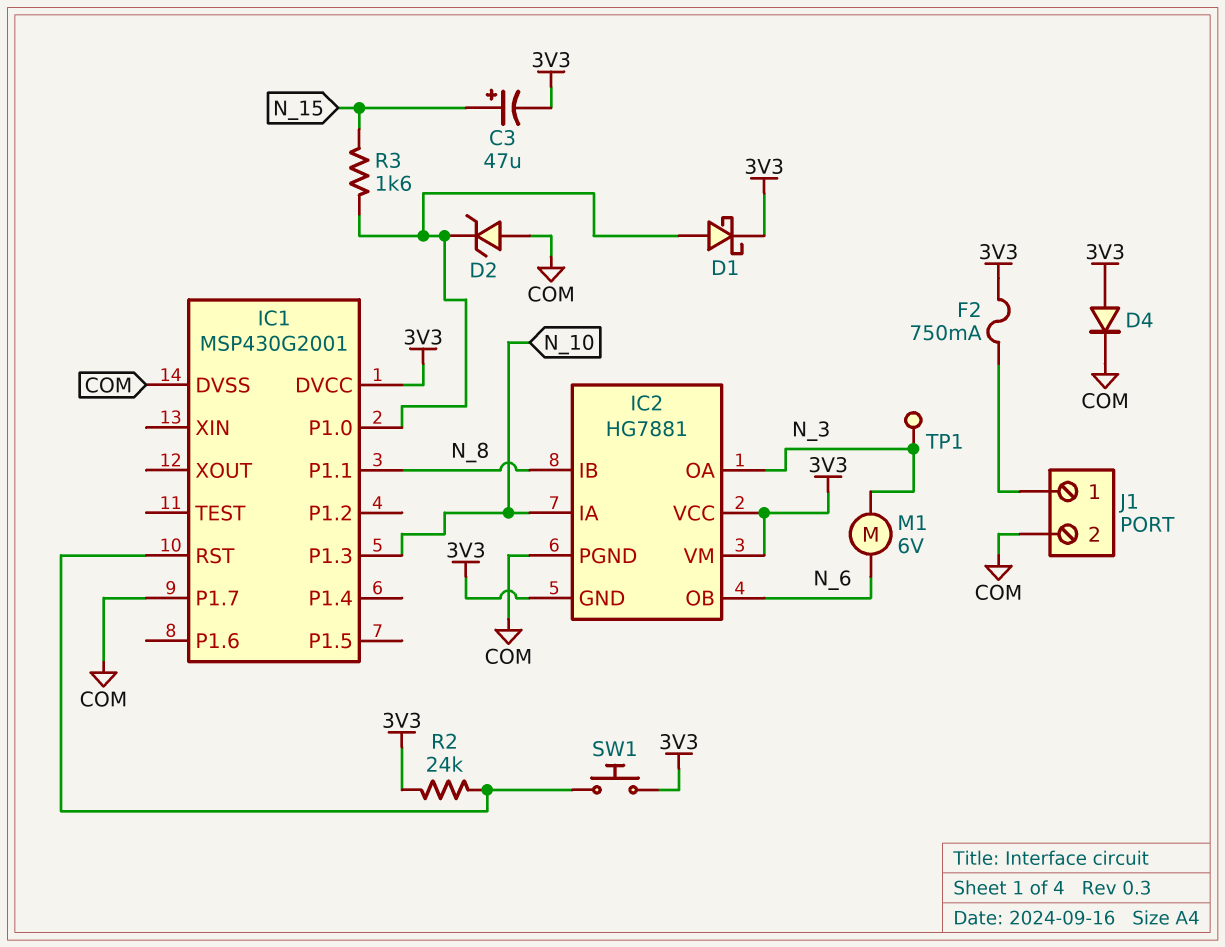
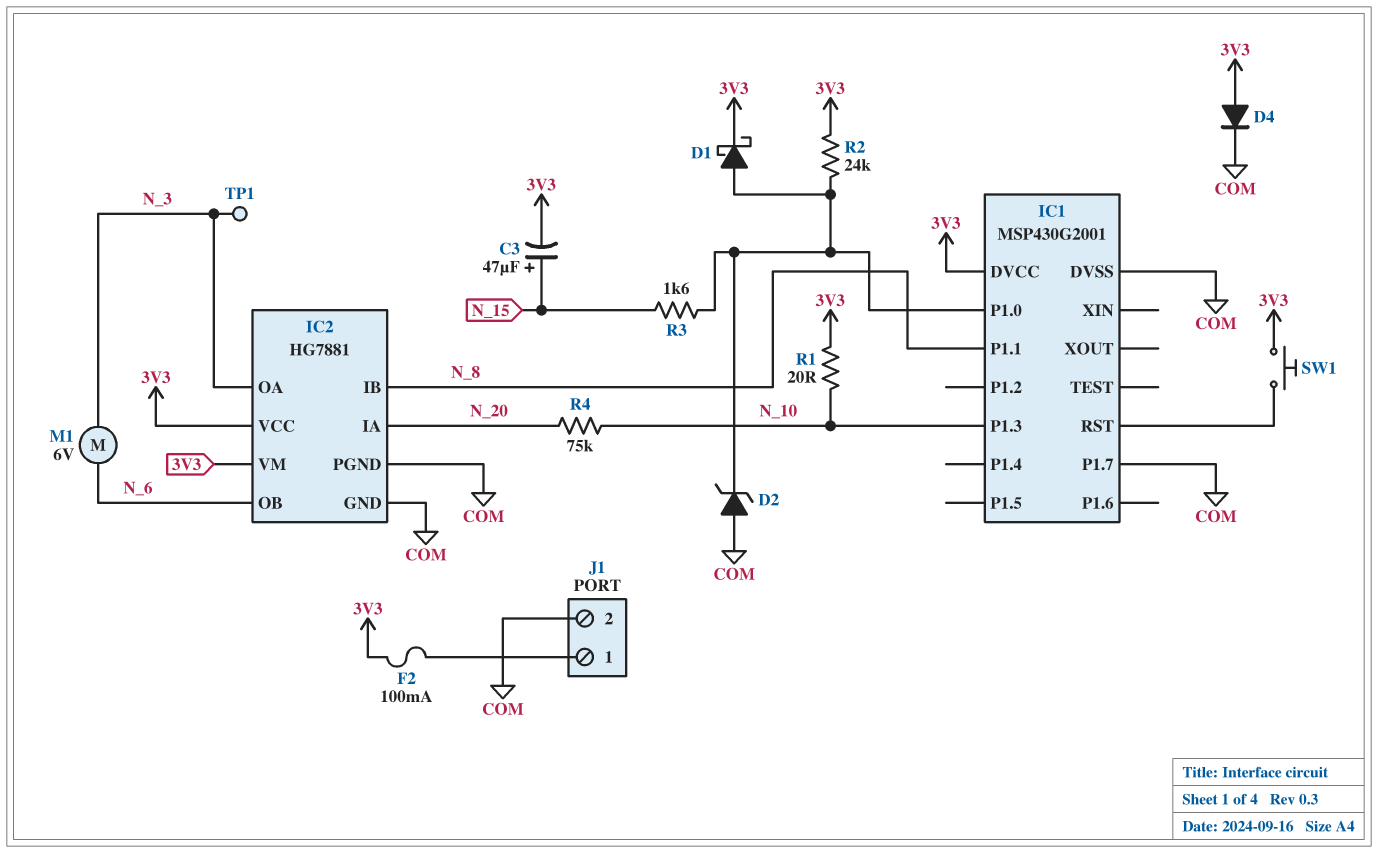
F2: 750mA (3V3, J1/1) -> 100mA (3V3, J1/1)
IC2 pin GND: 3V3 -> COM
IC2 pin IA: N_10 -> N_20
R1: none -> 20 (3V3, N_10)
R2: 24k (3V3, IC1/RST) -> 24k (3V3, IC1/P1.0)
R4: none -> 75k (N_10, N_20)

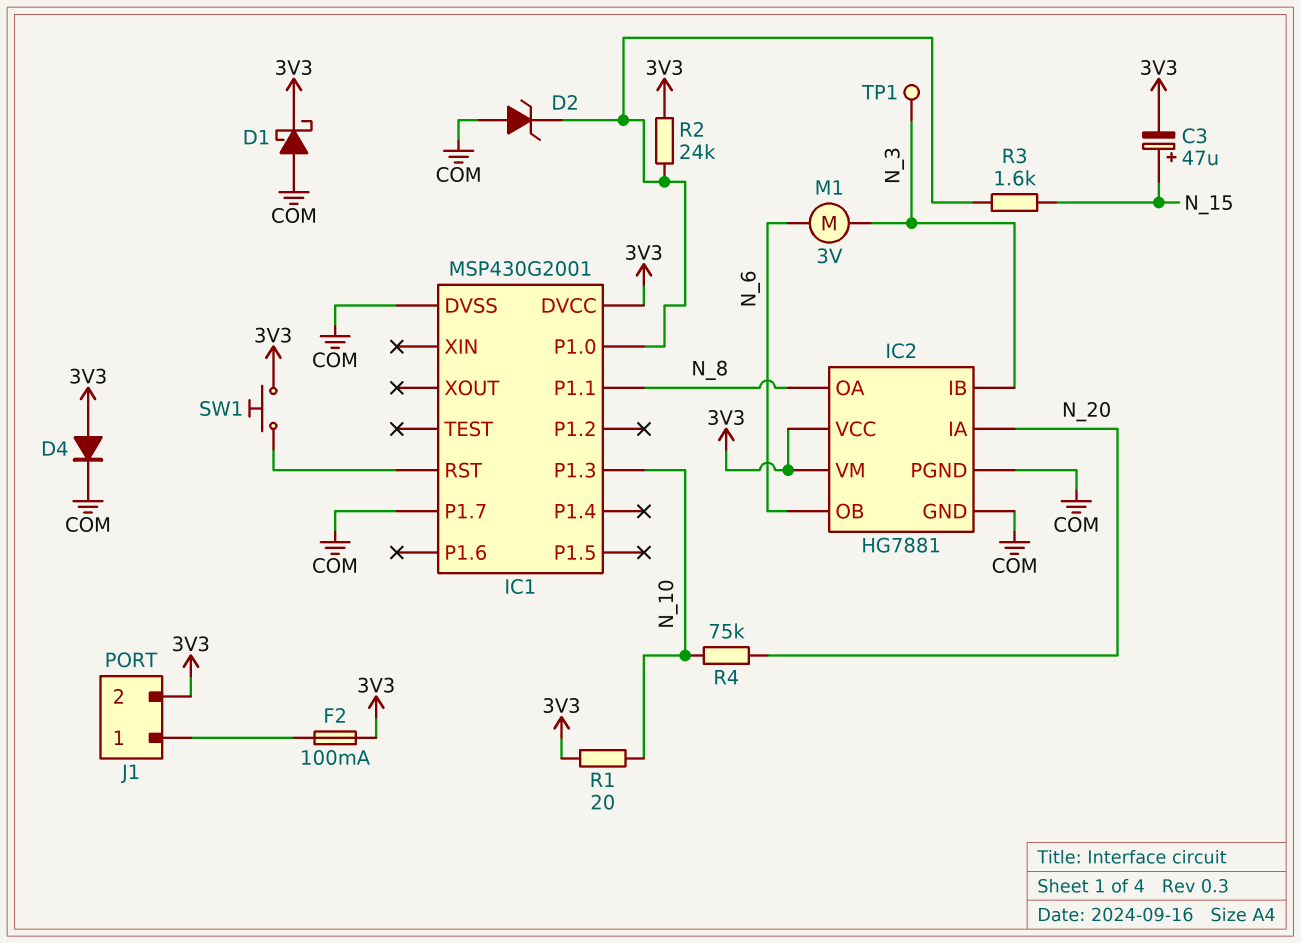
D1: schottky (A IC1/P1.0, K 3V3) -> schottky (A COM, K 3V3)
IC2 pin IB: N_8 -> N_3
IC2 pin OA: N_3 -> N_8
J1 pin 2: COM -> 3V3
M1: motor 6V (N_3, N_6) -> motor 3V (N_3, N_6)

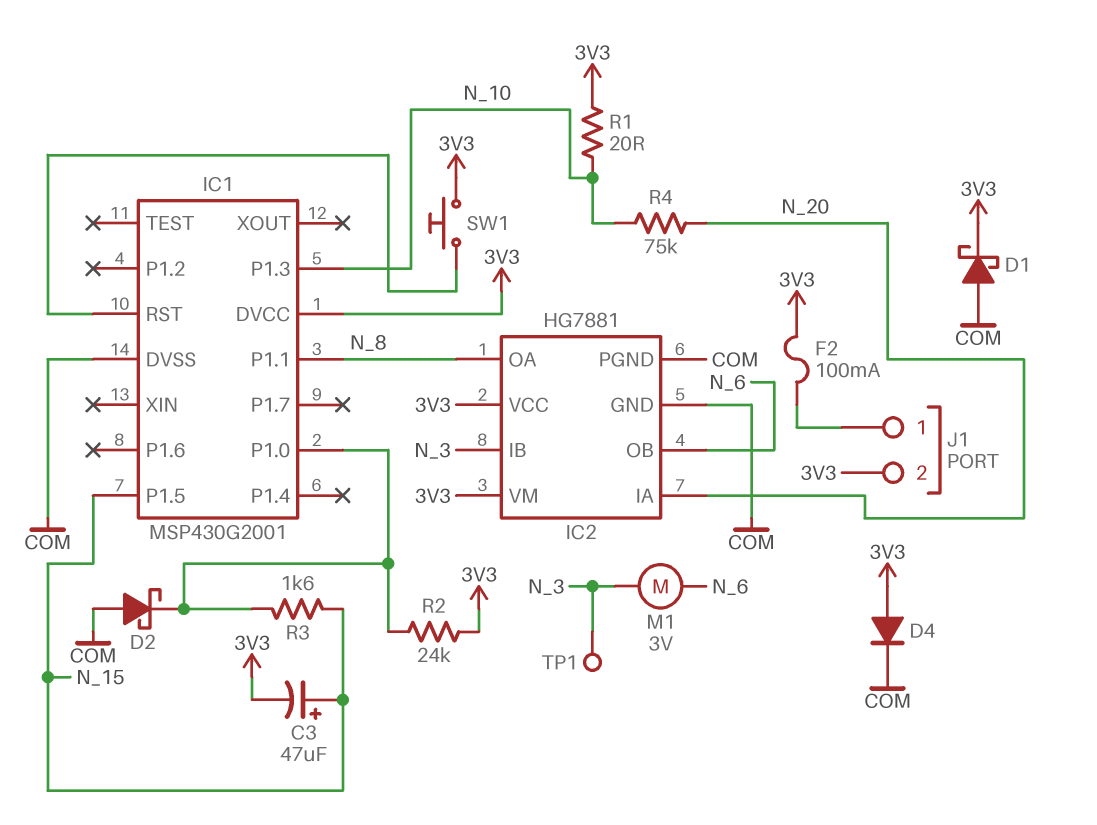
D2: zener (A COM, K IC1/P1.0) -> schottky (A COM, K IC1/P1.0)
IC1 pin P1.5: none -> N_15
IC1 pin P1.7: COM -> none

